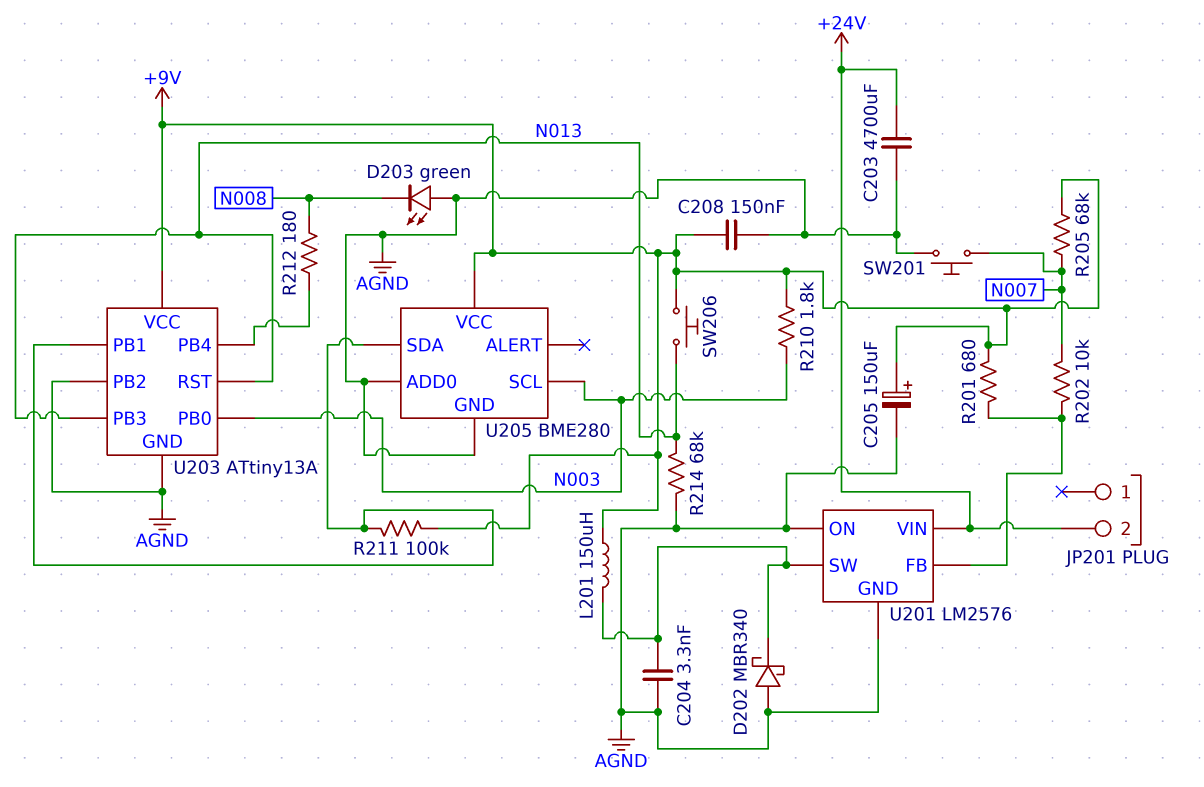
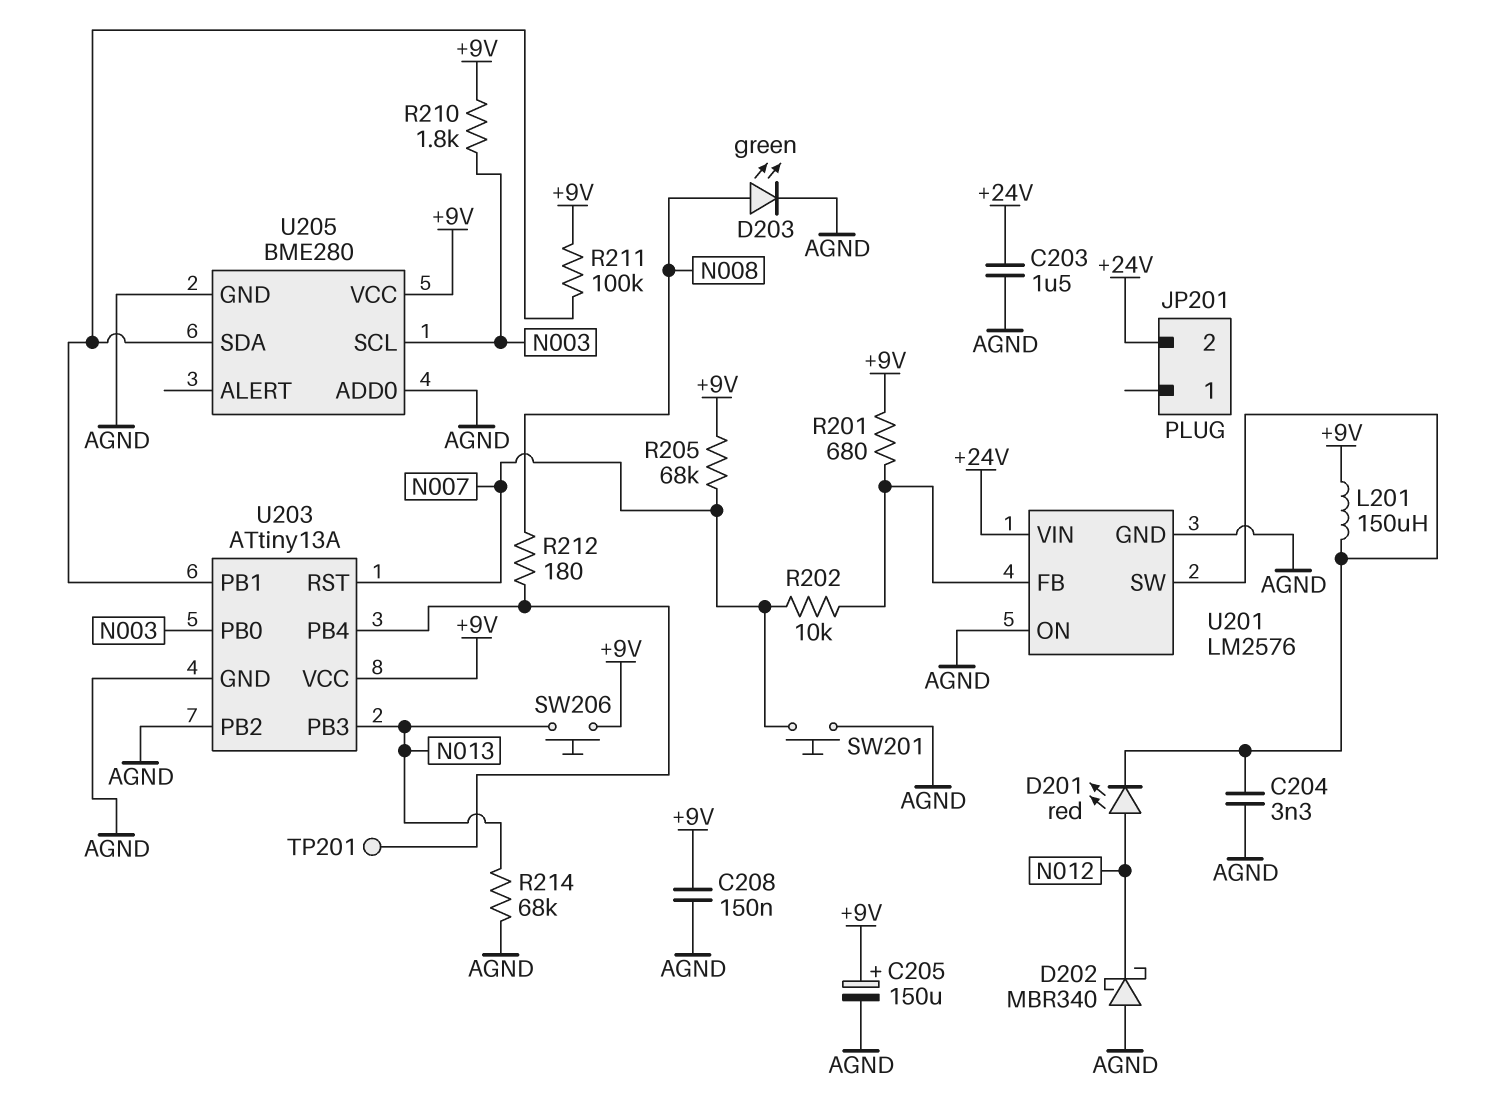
C203: 4700uF (+24V, AGND) -> 1.5uF (+24V, AGND)
D201: none -> LED red (A N012, K U201/SW)
D202: schottky MBR340 (A AGND, K U201/SW) -> schottky MBR340 (A AGND, K N012)
D203: LED green (A AGND, K N008) -> LED green (A N008, K AGND)
TP201: none -> test point (U203/PB4)
U203 pin RST: N013 -> N007

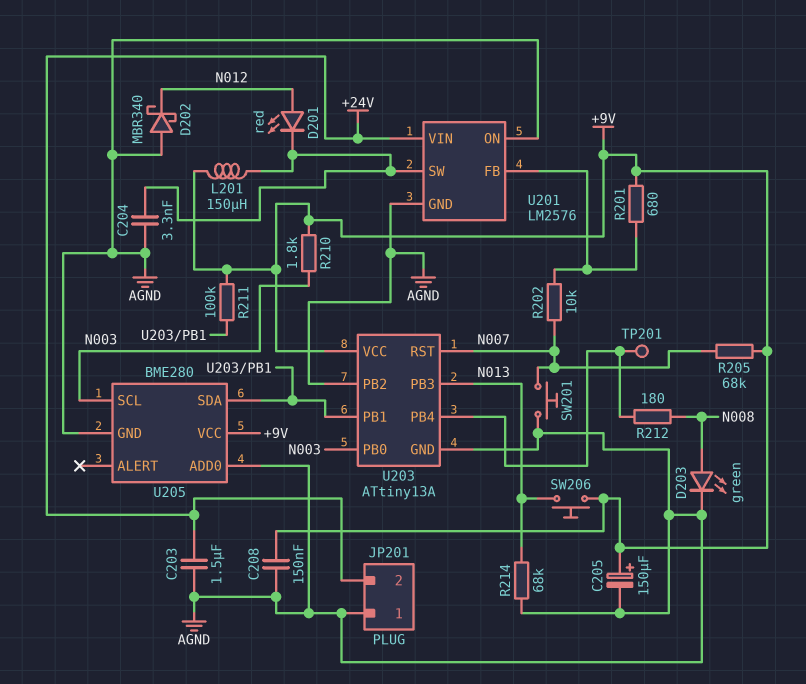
JP201 pin 1: none -> AGND

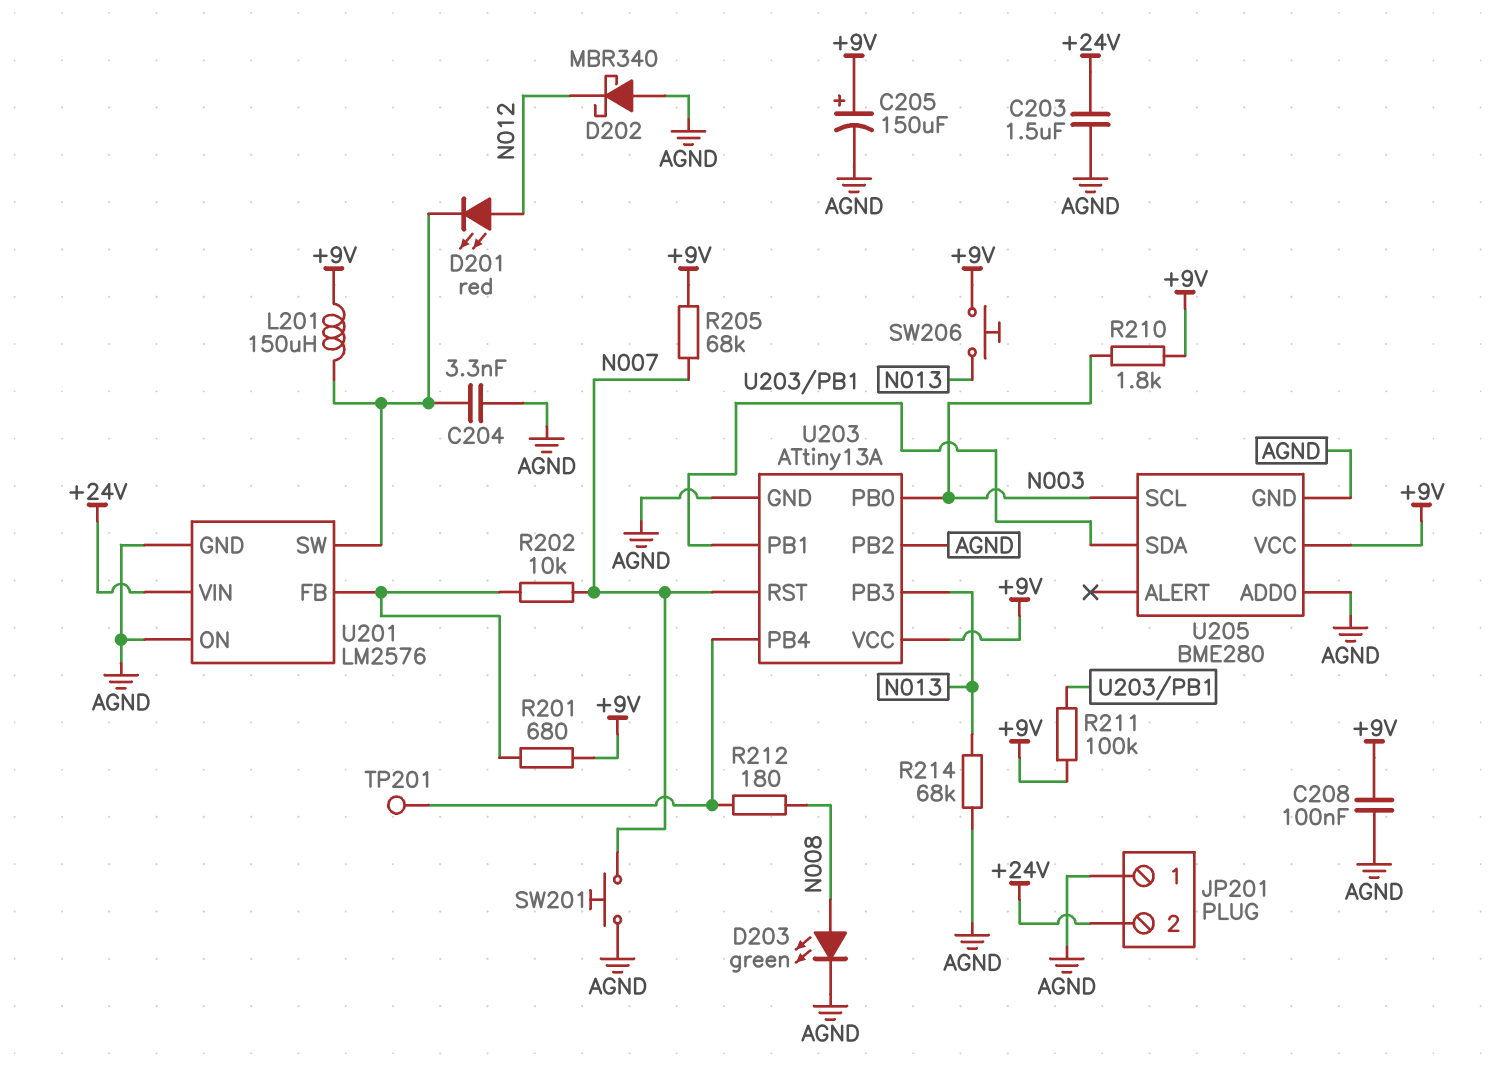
C208: 150nF (+9V, AGND) -> 100nF (+9V, AGND)

